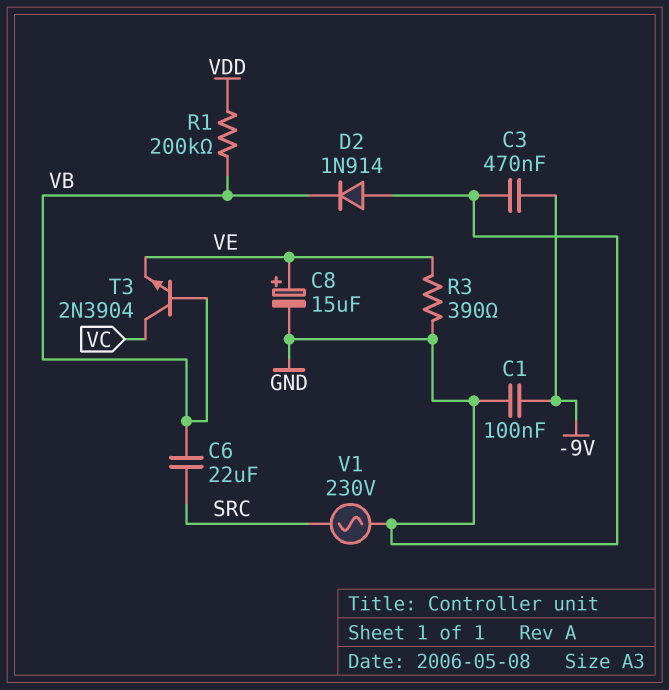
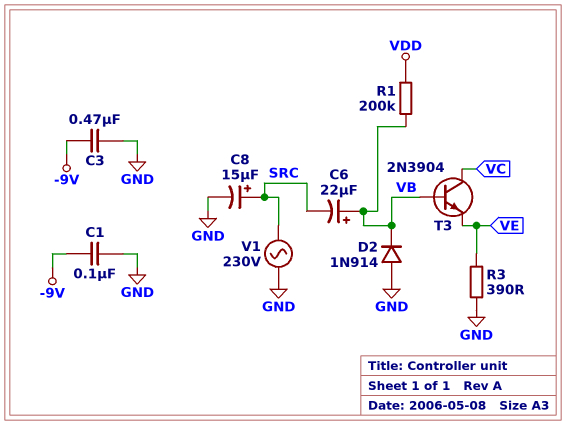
C6: 22uF (SRC, VB) -> 22uF (plus VB, minus SRC)
C8: 15uF (plus VE, minus GND) -> 15uF (plus SRC, minus GND)

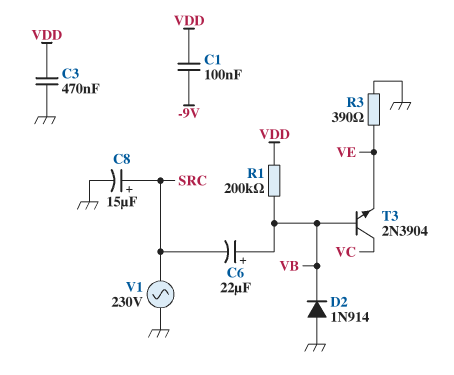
C1: 100nF (-9V, GND) -> 100nF (-9V, VDD)
C3: 470nF (-9V, GND) -> 470nF (GND, VDD)

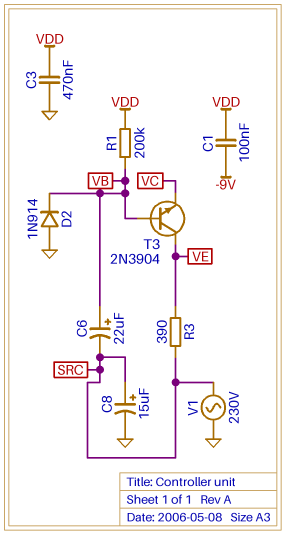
R3: 390 (GND, VE) -> 390 (SRC, VE)
T3: NPN 2N3904 (B VB, C VC, E VE) -> NPN 2N3904 (B VB, C VE, E VC)

